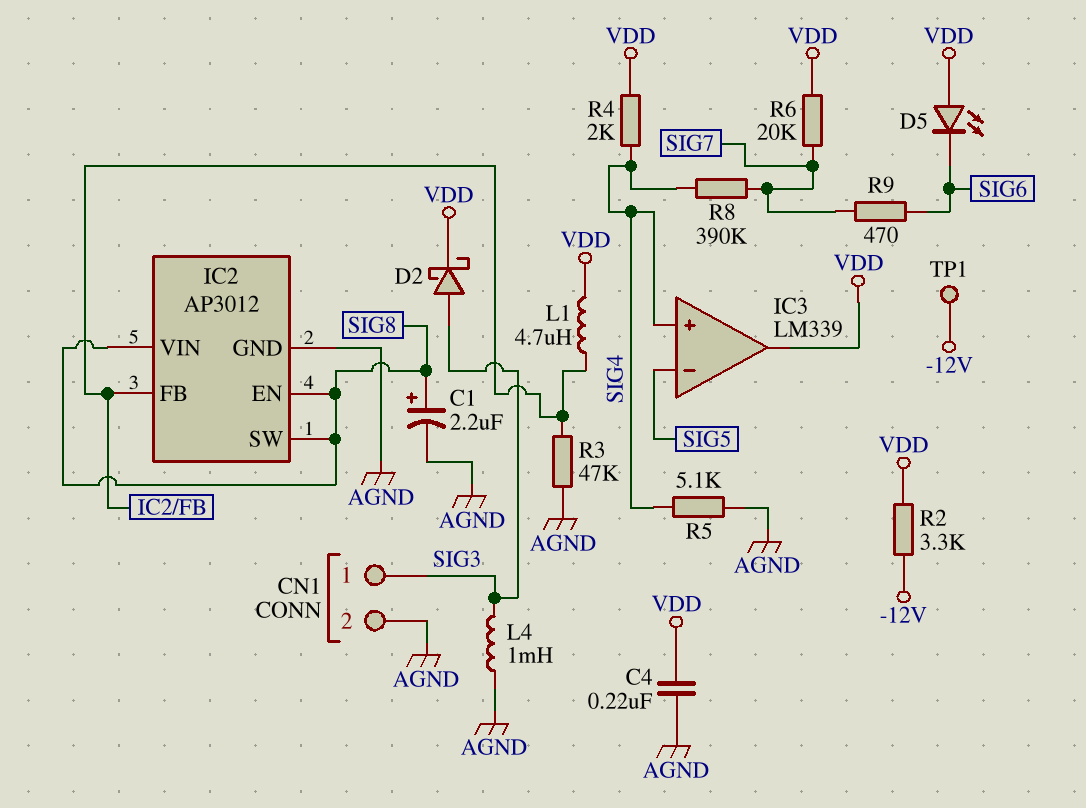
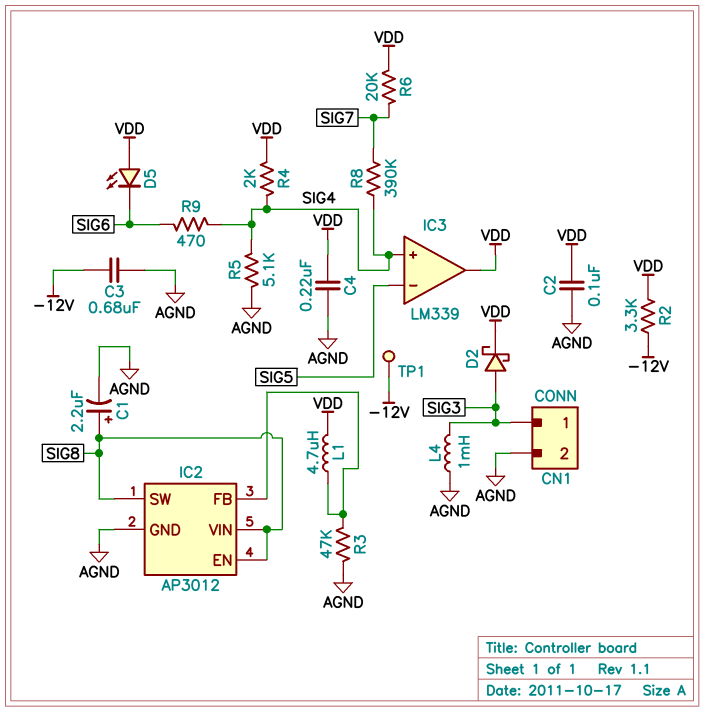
C2: none -> 100nF (AGND, VDD)
C3: none -> 680nF (-12V, AGND)
R9: 470 (SIG6, SIG7) -> 470 (SIG4, SIG6)

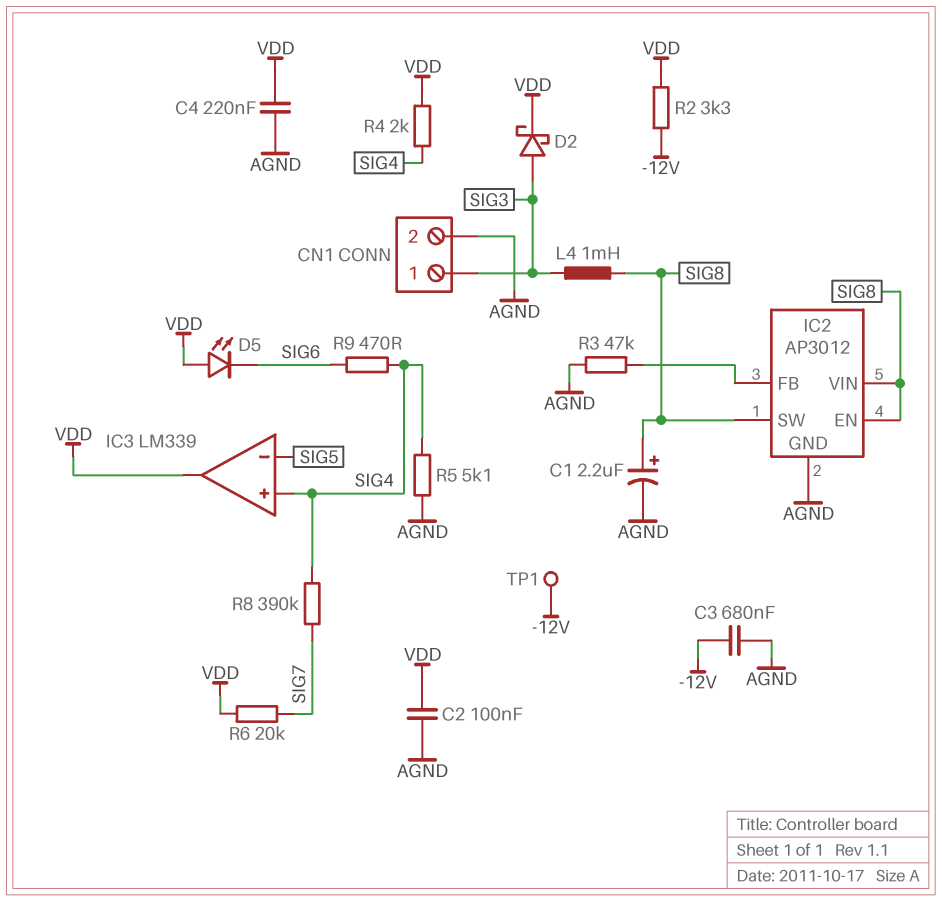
L1: 4.7uH (IC2/FB, VDD) -> none
L4: 1mH (AGND, SIG3) -> 1mH (SIG3, SIG8)

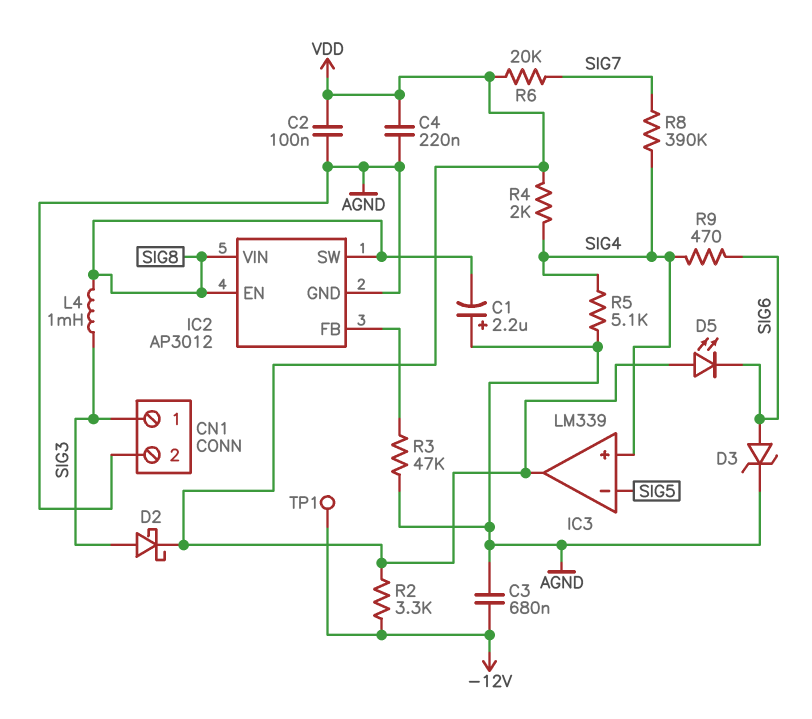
C1: 2.2uF (plus SIG8, minus AGND) -> 2.2uF (plus AGND, minus SIG8)
D3: none -> zener (A SIG6, K AGND)

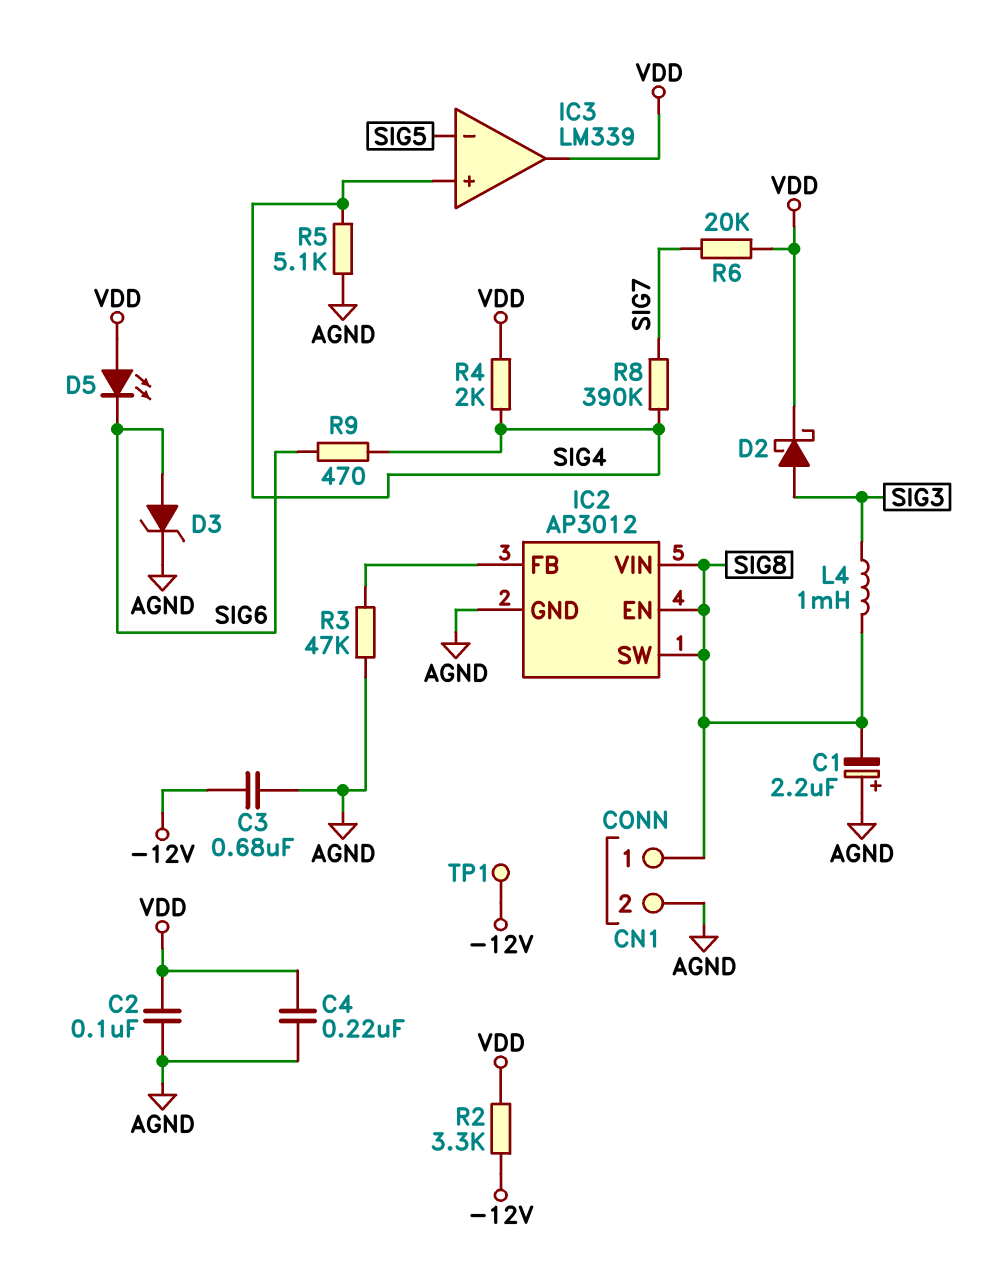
CN1 pin 1: SIG3 -> SIG8

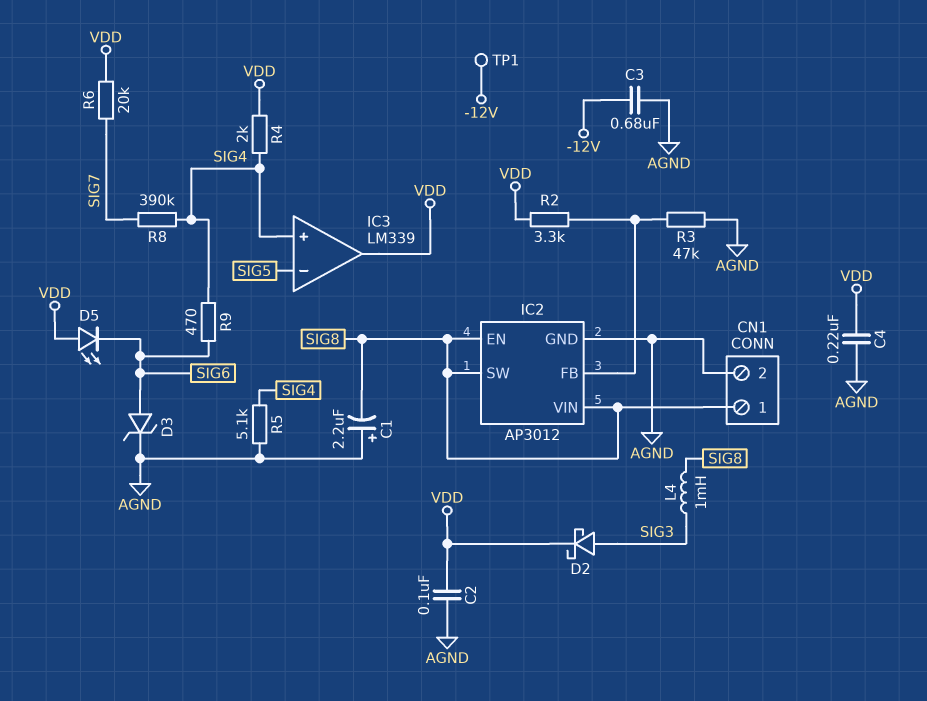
R2: 3.3k (-12V, VDD) -> 3.3k (IC2/FB, VDD)

